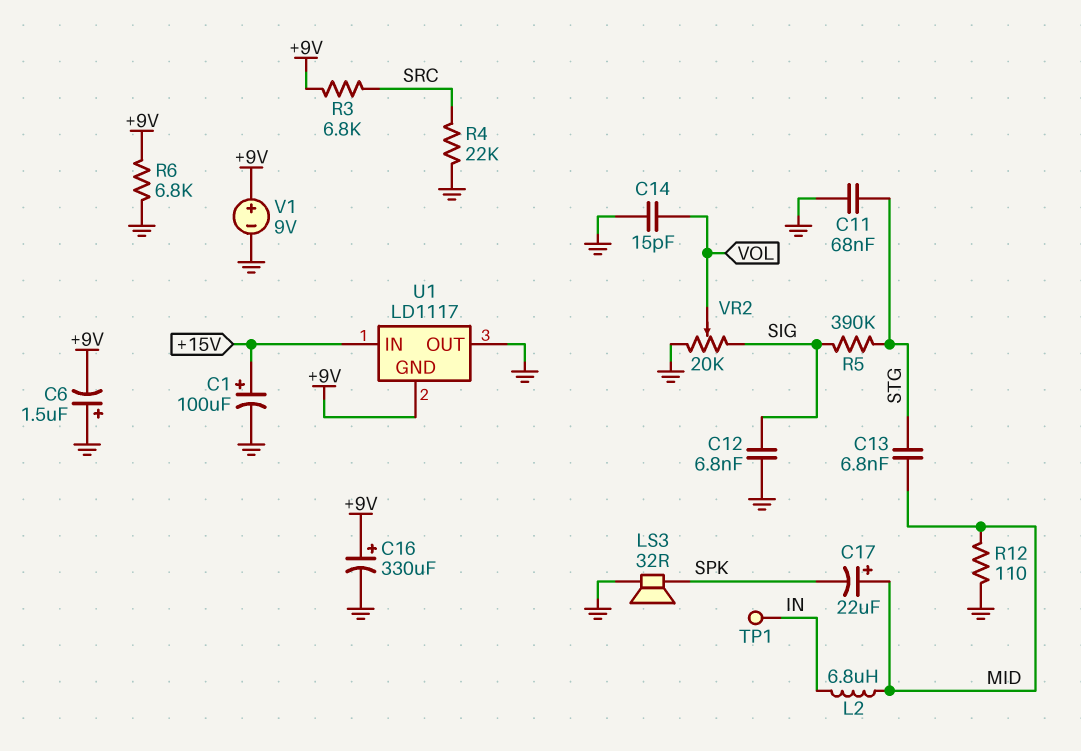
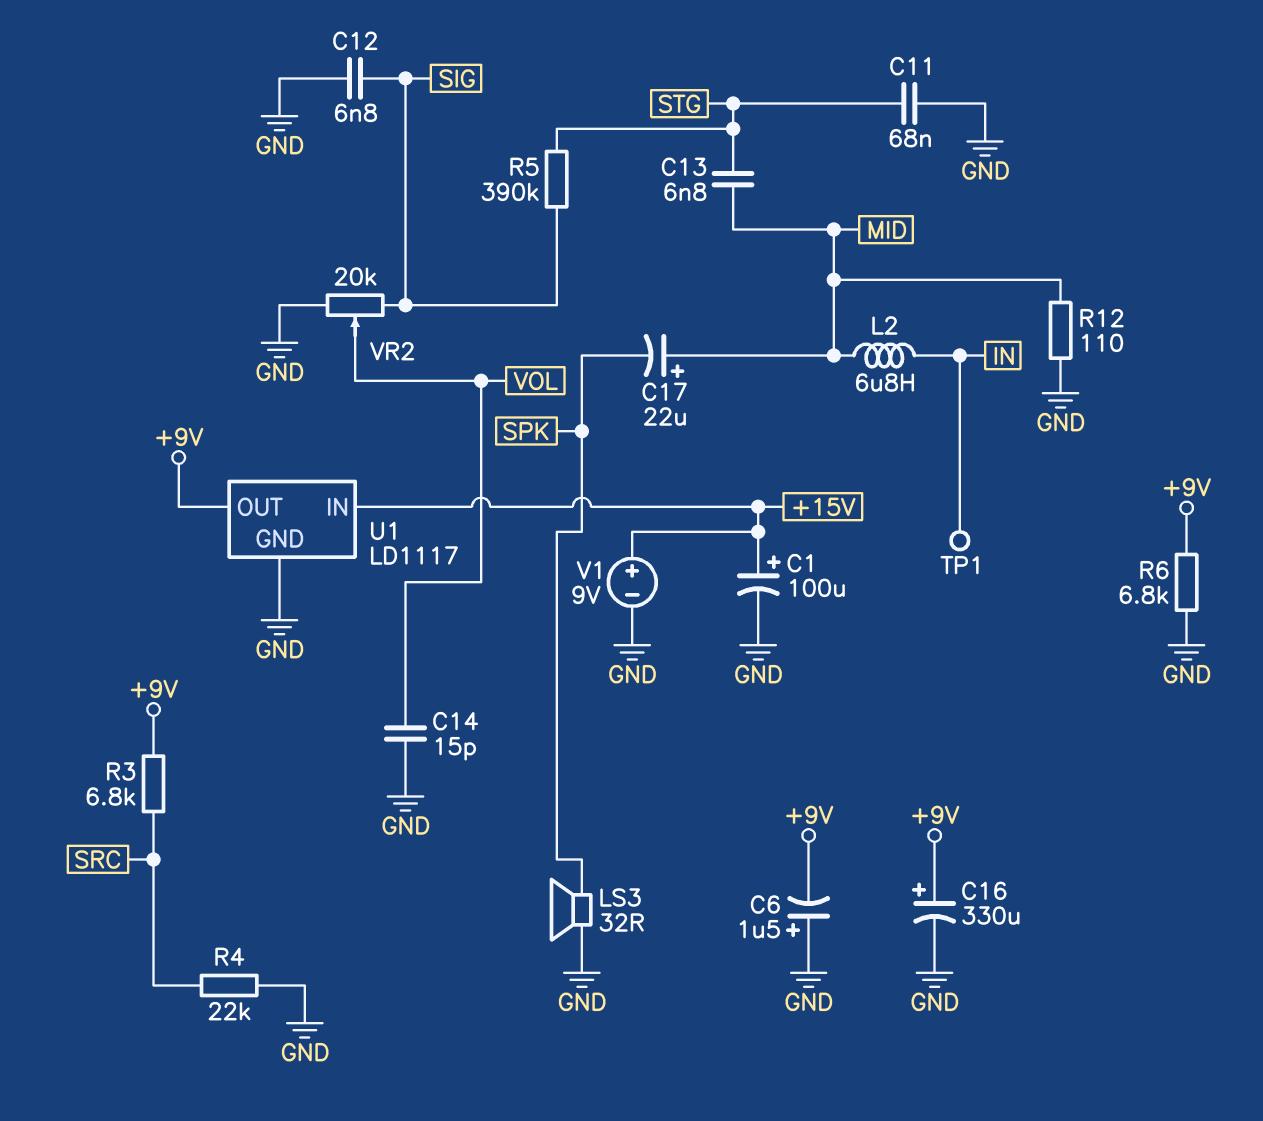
U1 pin GND: +9V -> GND
U1 pin OUT: GND -> +9V
V1: 9V (plus +9V, minus GND) -> 9V (plus +15V, minus GND)

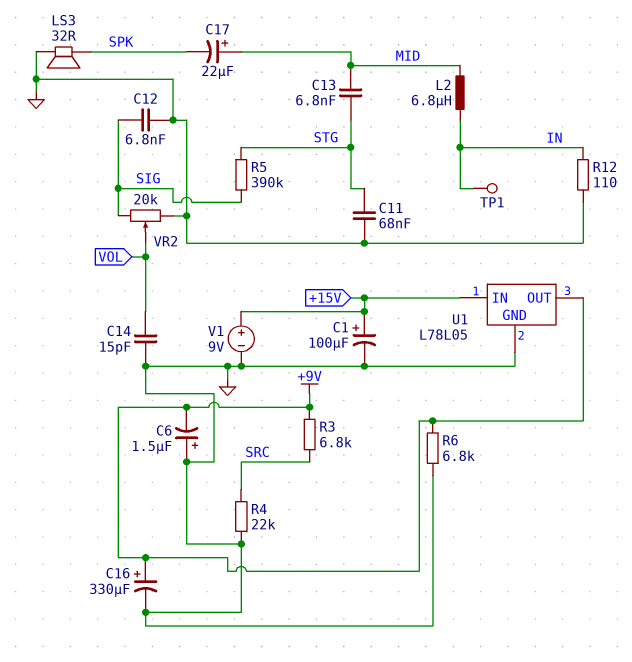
R12: 110 (GND, MID) -> 110 (GND, IN)
U1: LD1117 -> L78L05

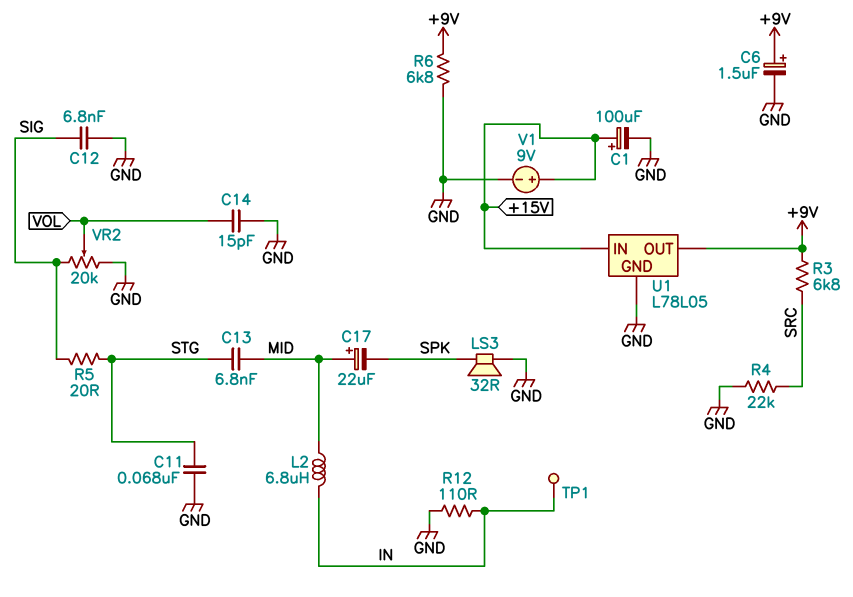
C6: 1.5uF (plus GND, minus +9V) -> 1.5uF (plus +9V, minus GND)
C16: 330uF (plus +9V, minus GND) -> none
R5: 390k (SIG, STG) -> 20 (SIG, STG)

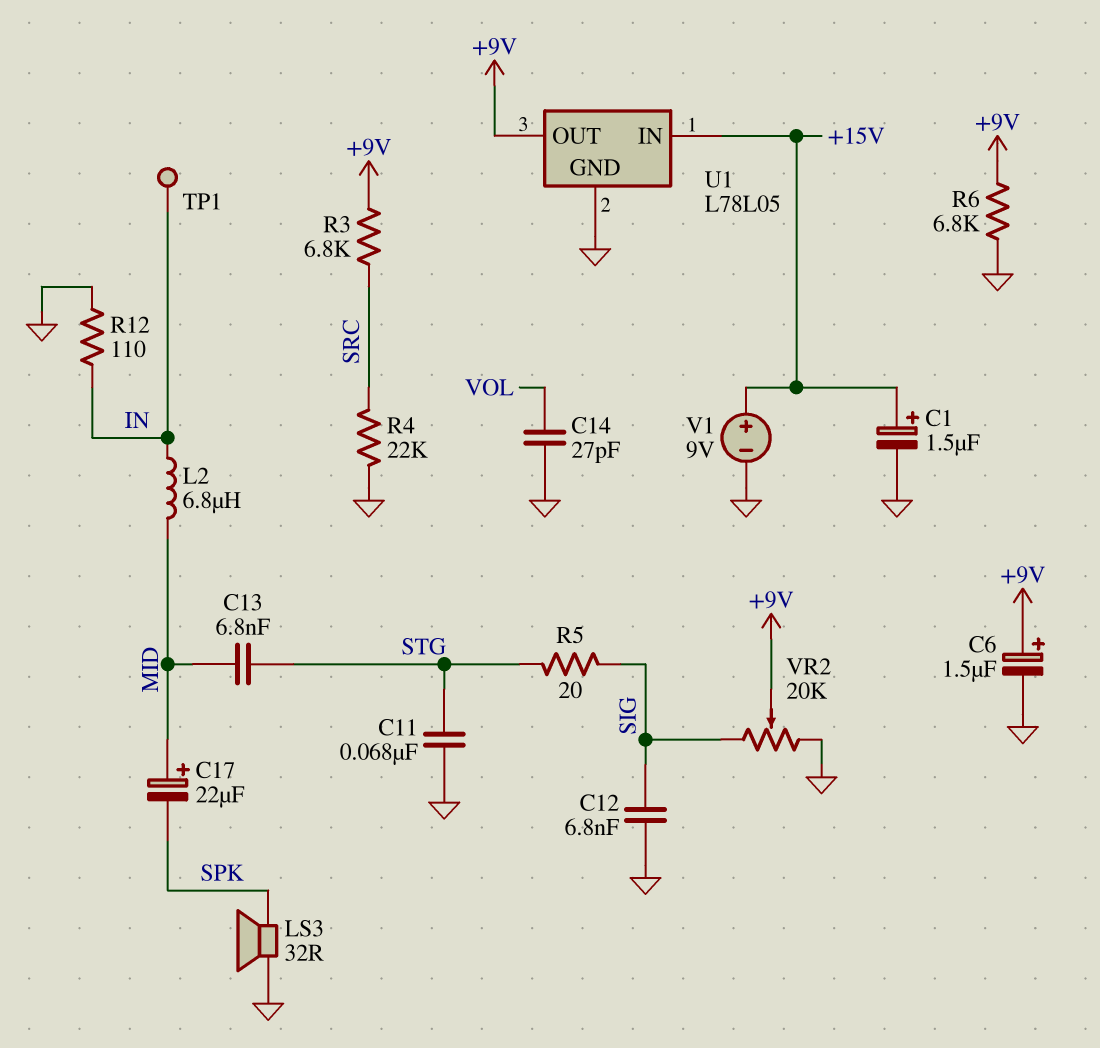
C1: 100uF (plus +15V, minus GND) -> 1.5uF (plus +15V, minus GND)
C14: 15pF (GND, VOL) -> 27pF (GND, VOL)
VR2: 20k (GND, SIG, wiper VOL) -> 20k (GND, SIG, wiper +9V)

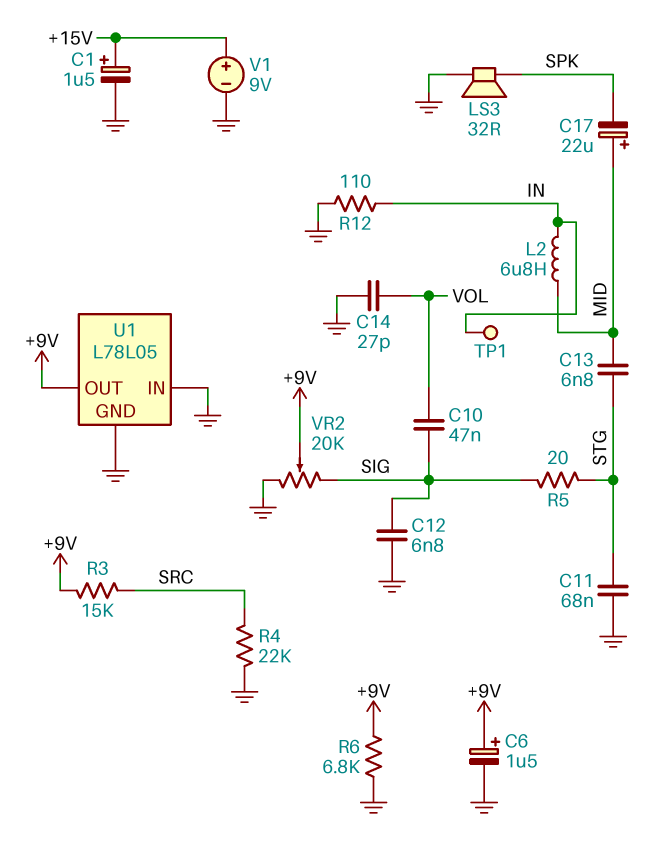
C10: none -> 47nF (SIG, VOL)
R3: 6.8k (+9V, SRC) -> 15k (+9V, SRC)
U1 pin IN: +15V -> GND

